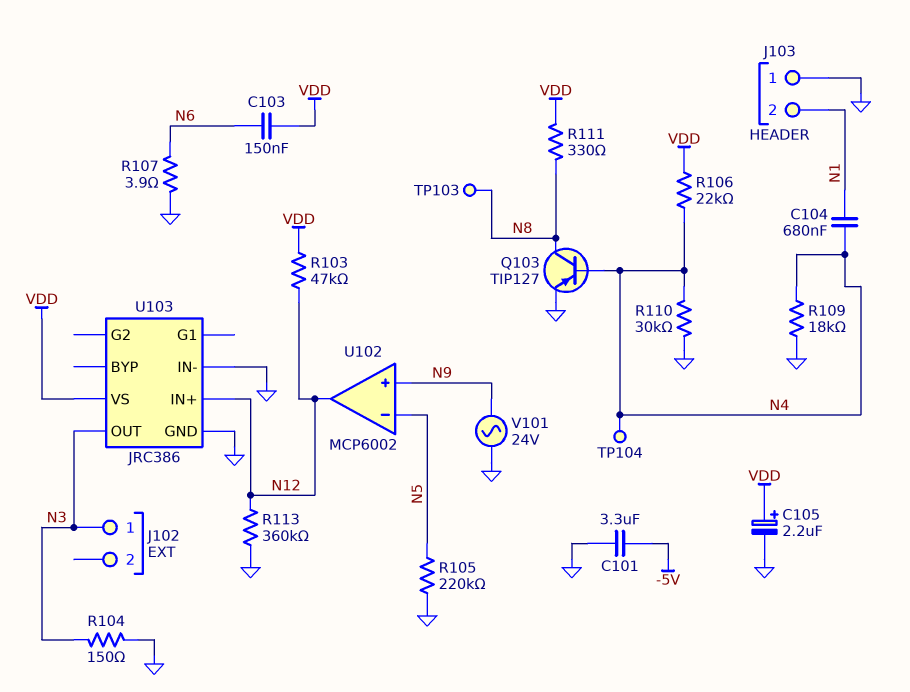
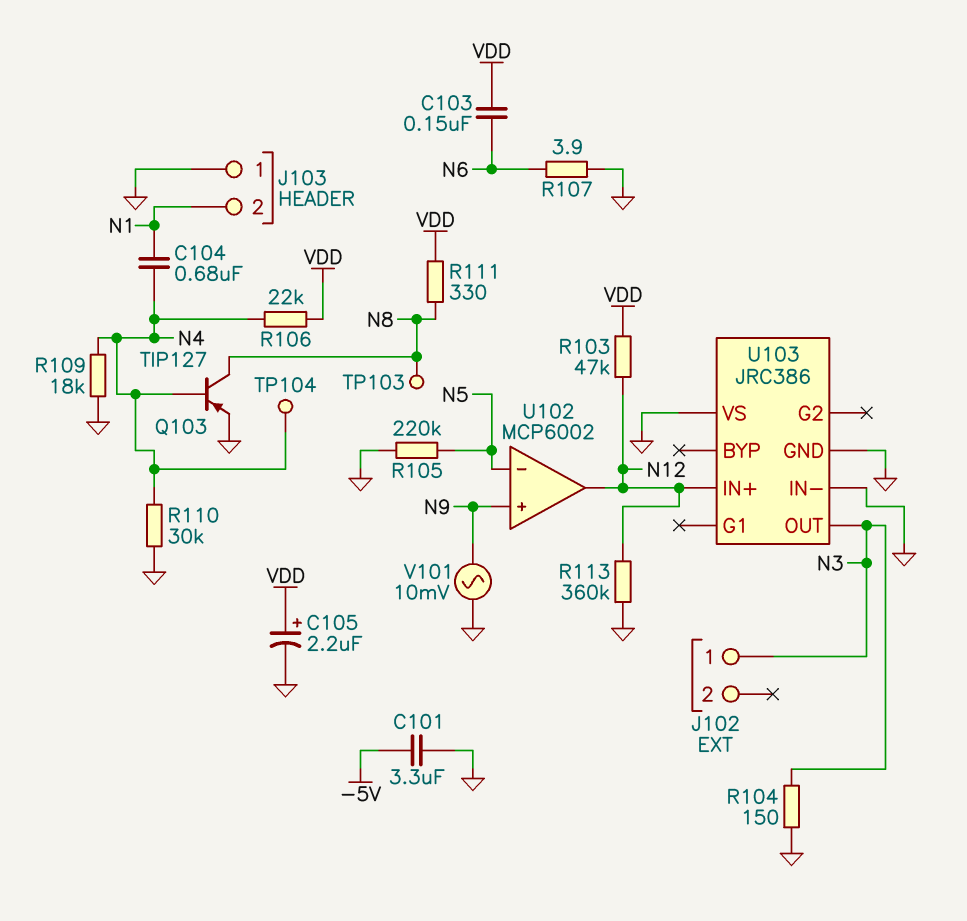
U103 pin VS: VDD -> GND
V101: AC 24V (GND, N9) -> AC 10mV (GND, N9)

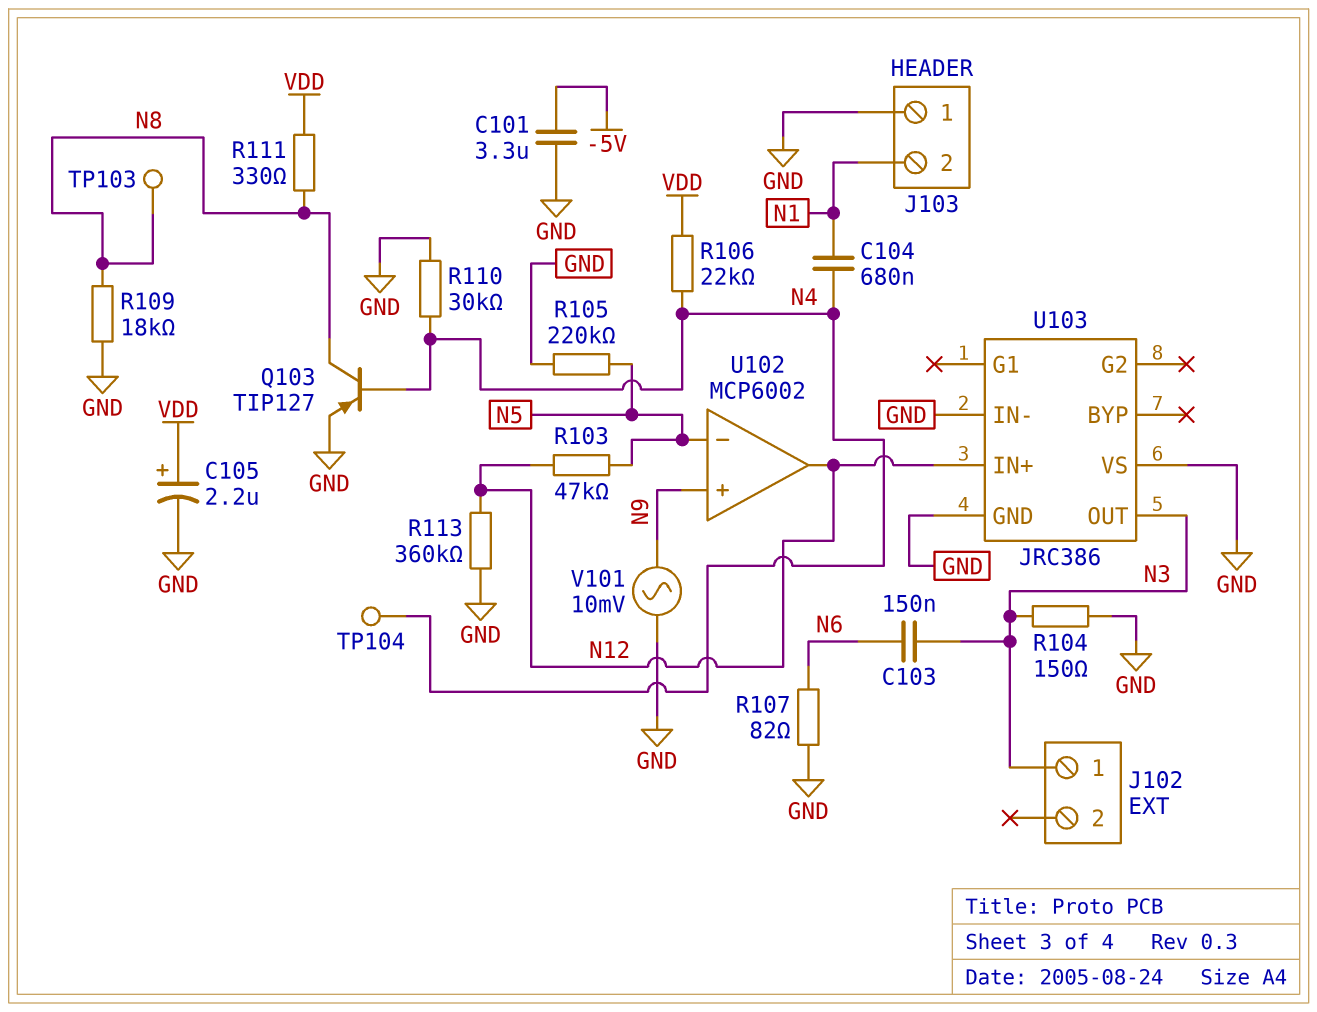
C103: 150nF (N6, VDD) -> 150nF (N3, N6)
R103: 47k (N12, VDD) -> 47k (N5, N12)
R107: 3.9 (GND, N6) -> 82 (GND, N6)
R109: 18k (GND, N4) -> 18k (GND, N8)

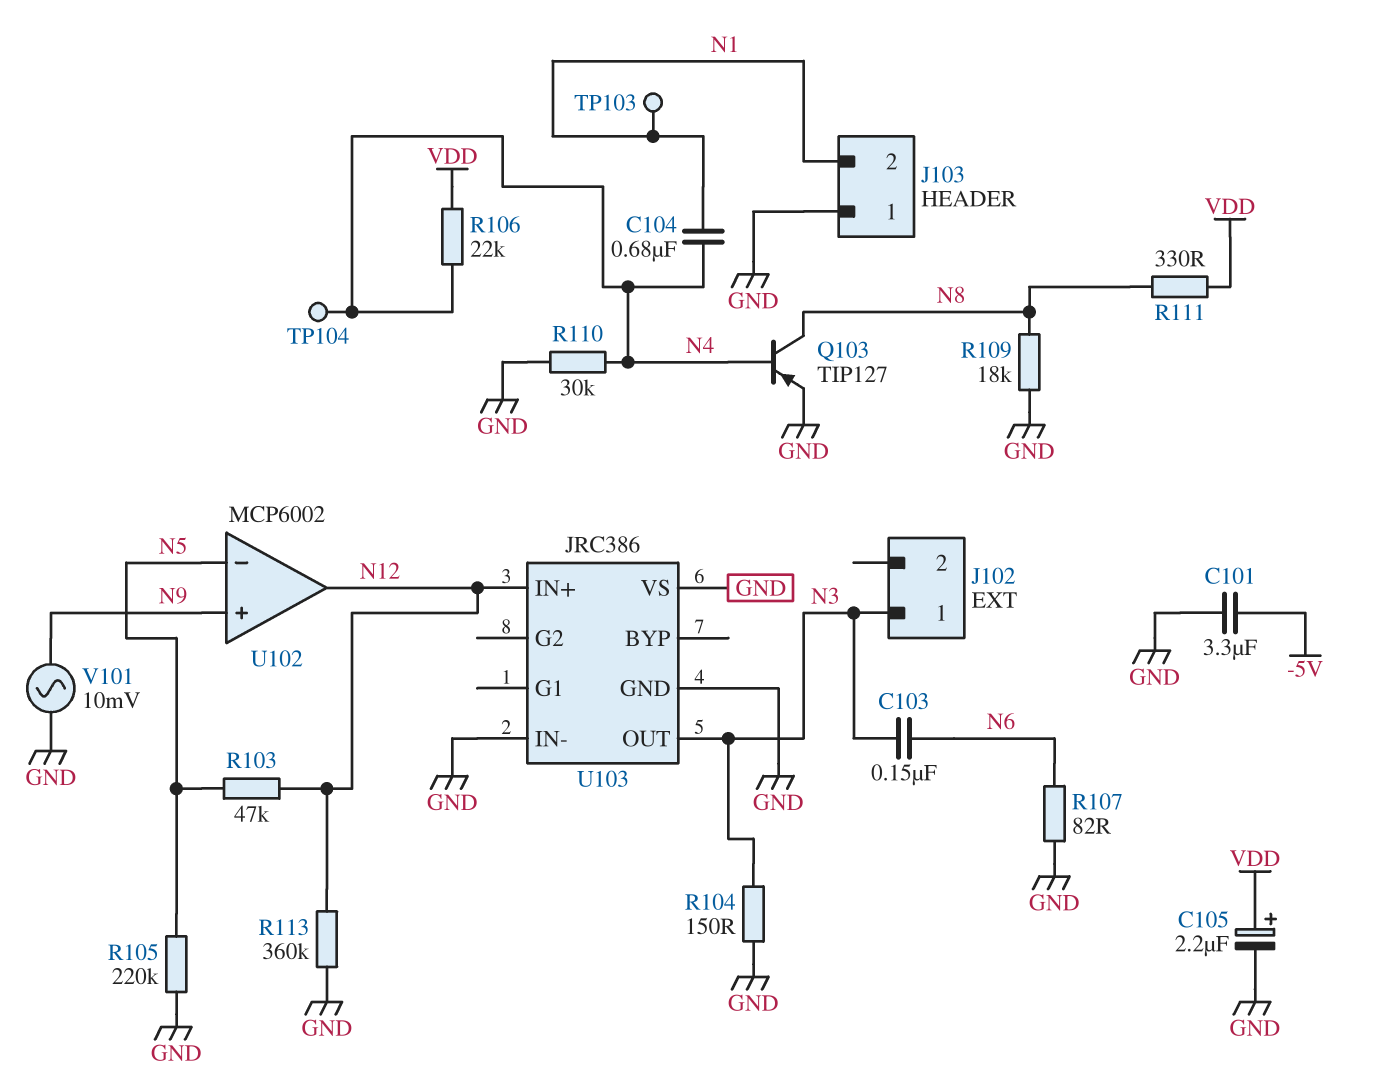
TP103: test point (N8) -> test point (N1)

